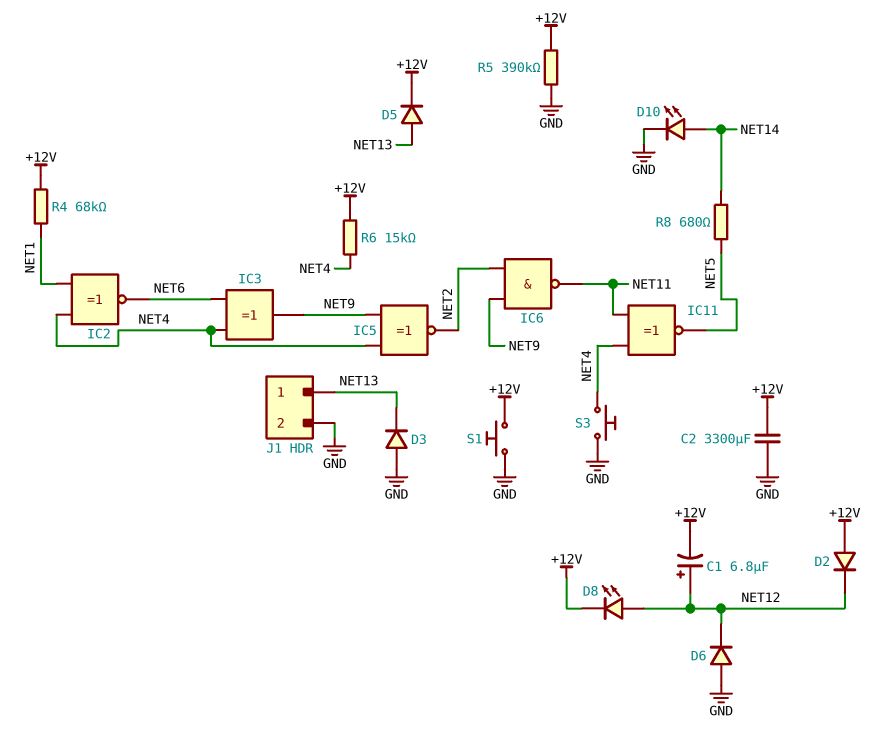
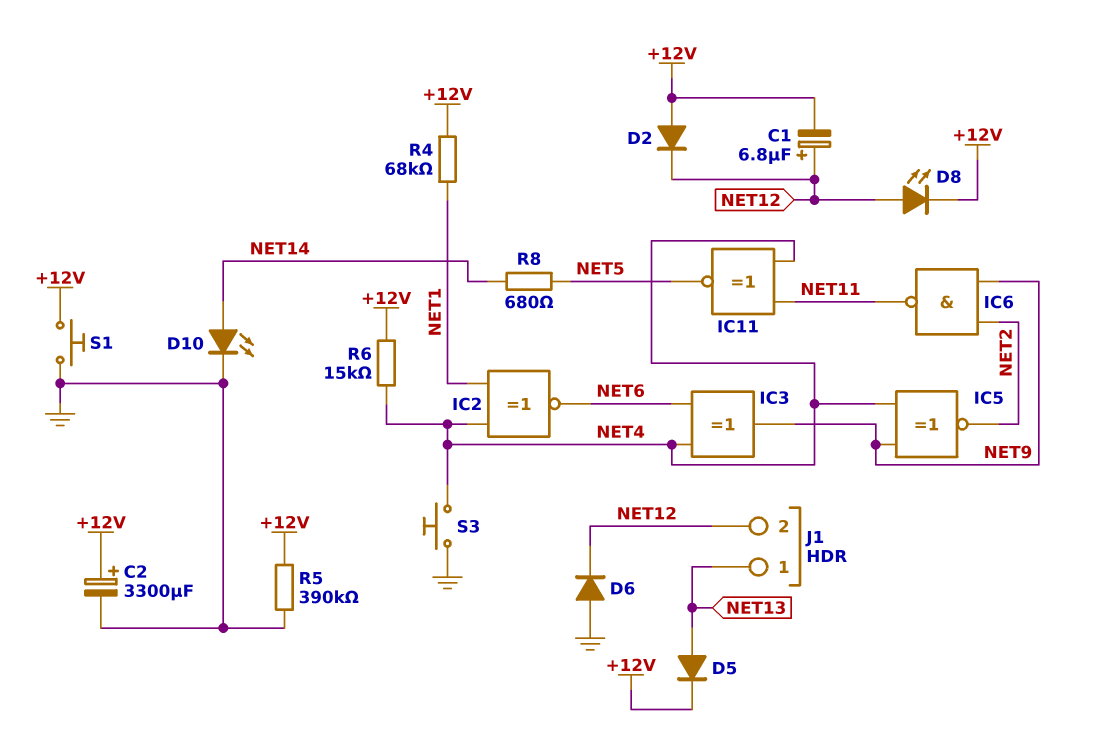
C2: 3300uF (+12V, GND) -> 3300uF (plus +12V, minus GND)
D3: diode (A GND, K NET13) -> none
J1 pin 2: GND -> NET12

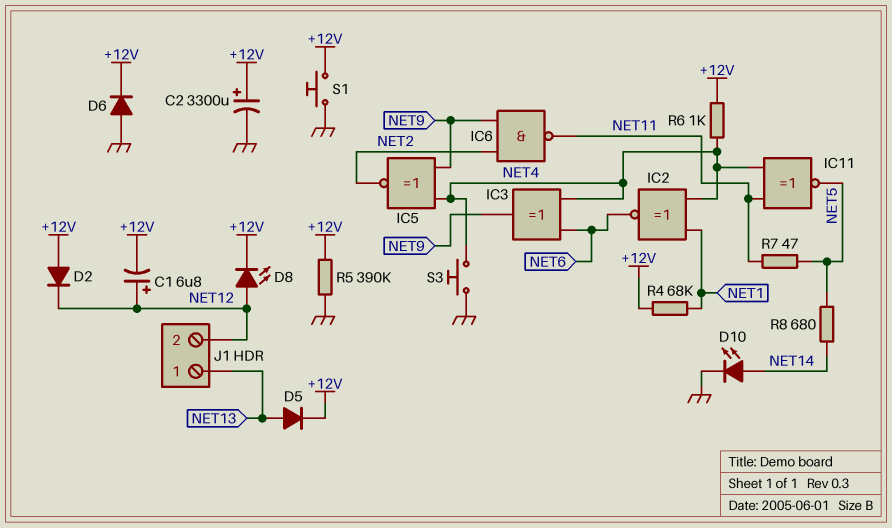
D6: diode (A GND, K NET12) -> diode (A GND, K +12V)
R6: 15k (+12V, NET4) -> 1k (+12V, NET4)
R7: none -> 47 (NET5, NET11)

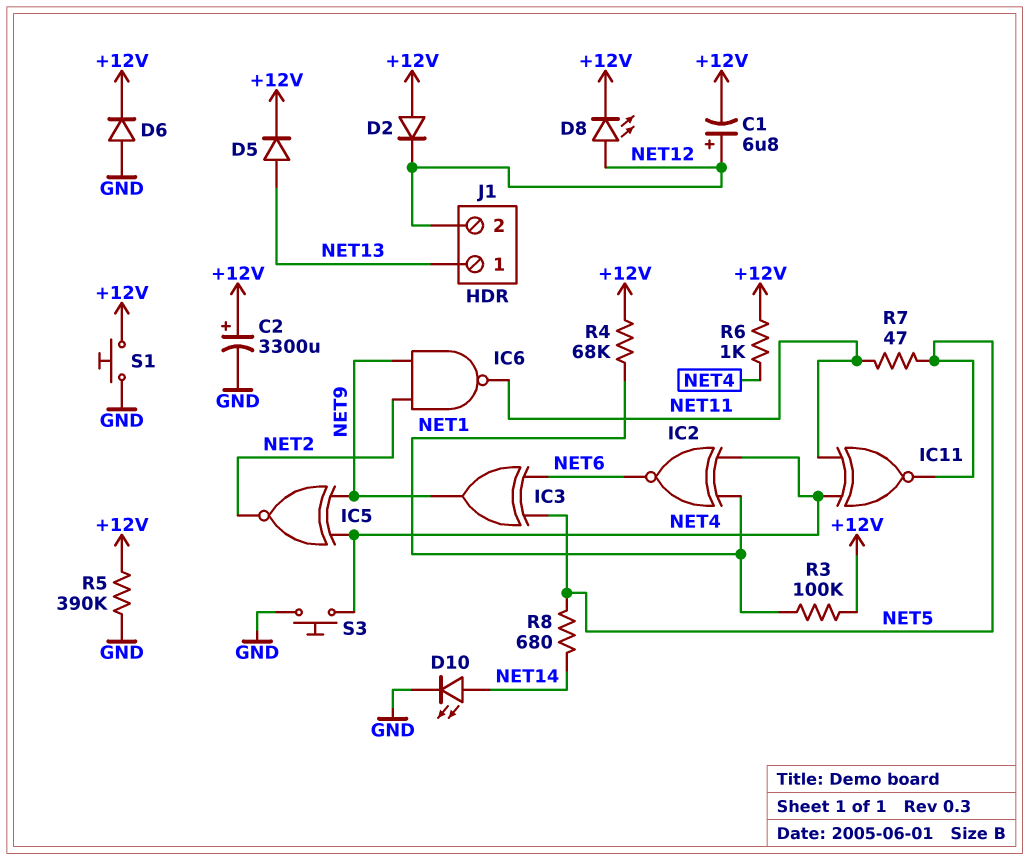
IC3: XOR (in NET4, in NET6, out NET9) -> XOR (in NET5, in NET6, out NET9)
R3: none -> 100k (+12V, NET1)

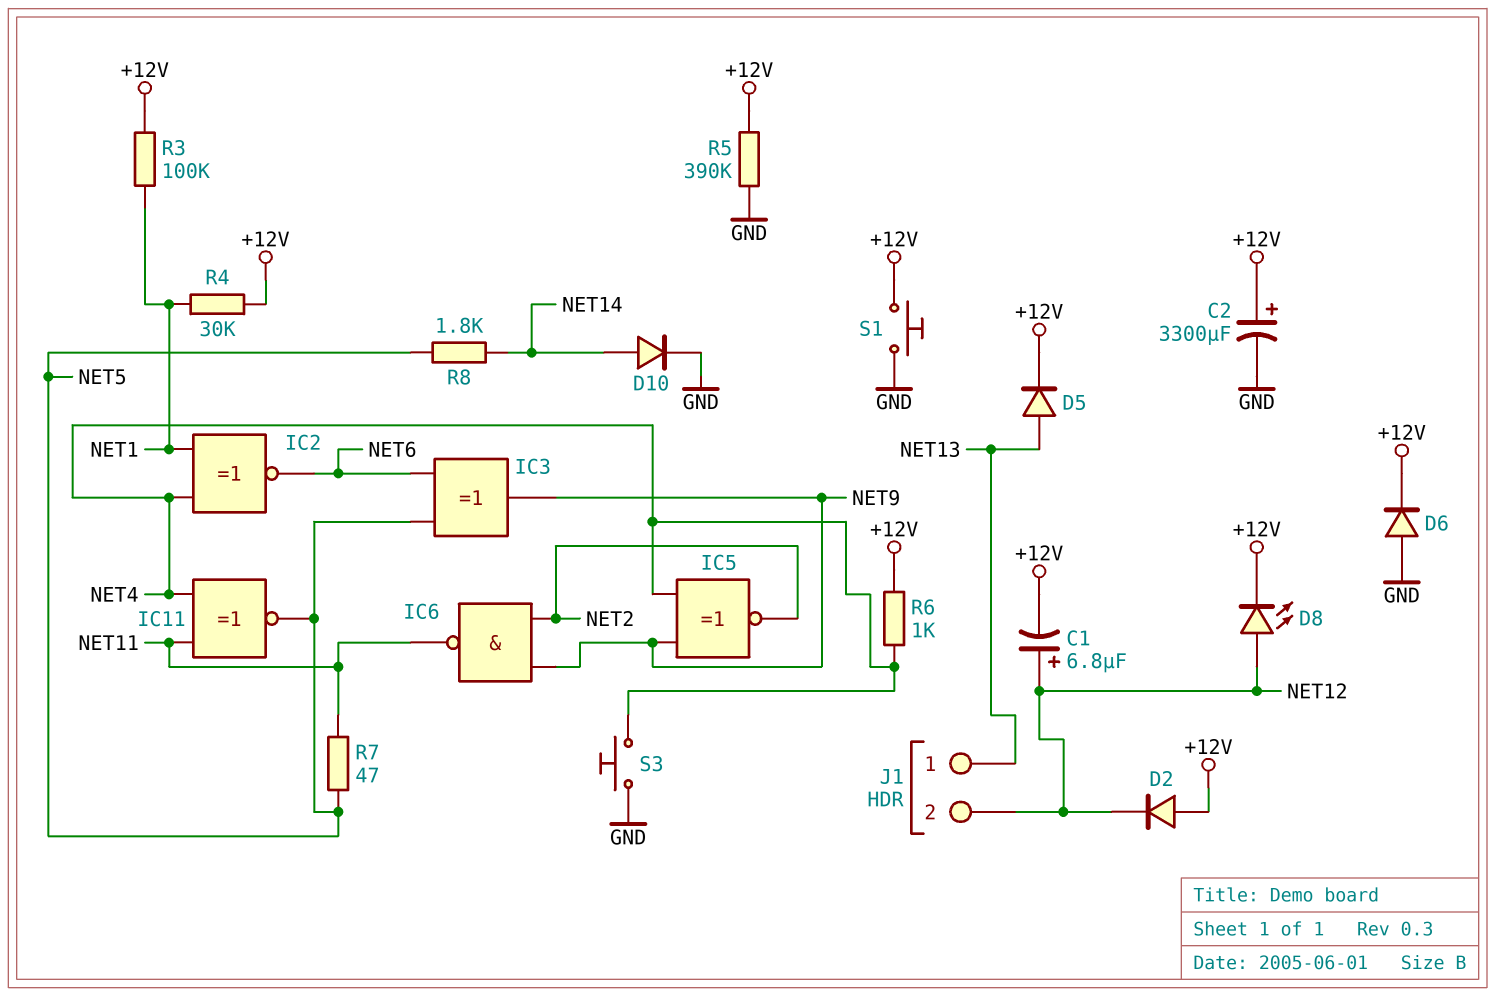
D10: LED (A NET14, K GND) -> diode (A NET14, K GND)
R4: 68k (+12V, NET1) -> 30k (+12V, NET1)
R8: 680 (NET5, NET14) -> 1.8k (NET5, NET14)

